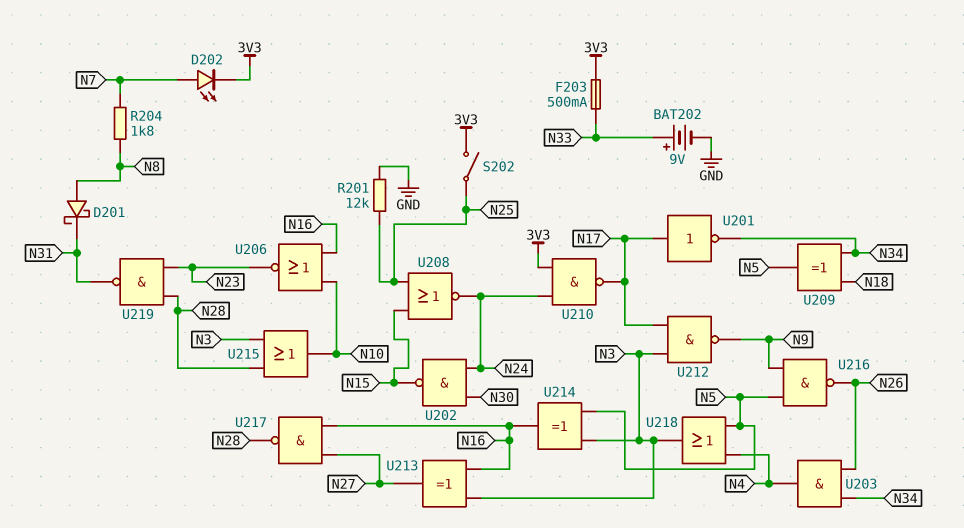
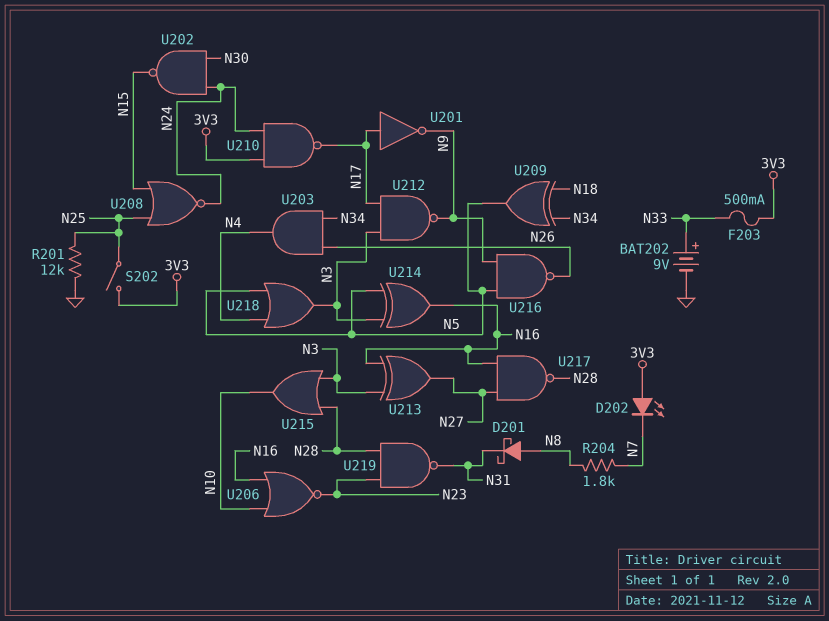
D202: LED (A N7, K 3V3) -> LED (A 3V3, K N7)
U201: NOT (in N17, out N34) -> NOT (in N17, out N9)

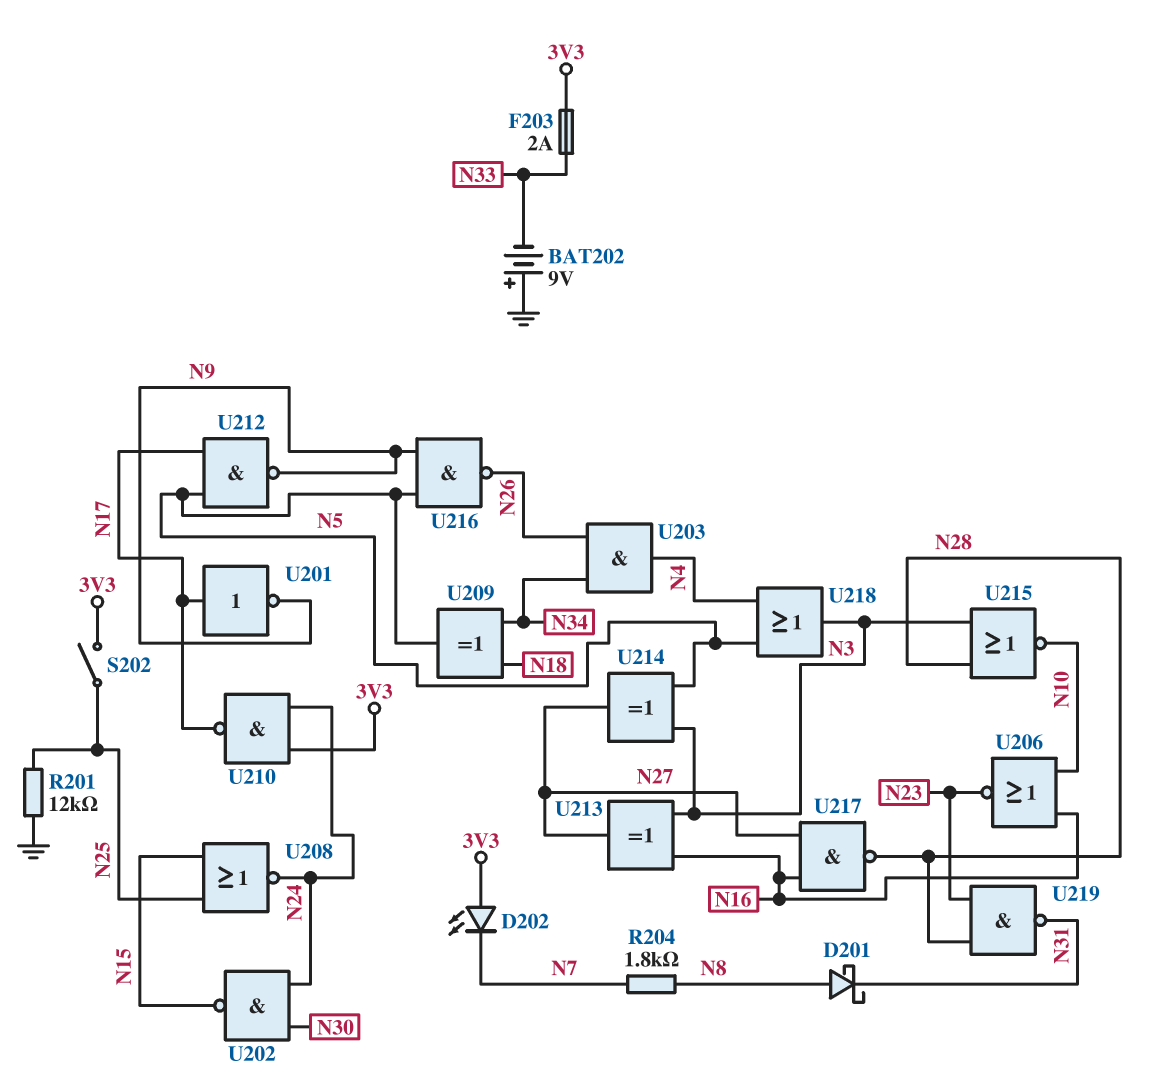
BAT202: 9V (plus N33, minus GND) -> 9V (plus GND, minus N33)
F203: 500mA (3V3, N33) -> 2A (3V3, N33)
U212: NAND (in N3, in N17, out N9) -> NAND (in N5, in N17, out N9)
U214: XOR (in N3, in N5, out N16) -> XOR (in N3, in N5, out N27)
U215: OR (in N3, in N28, out N10) -> NOR (in N3, in N28, out N10)

